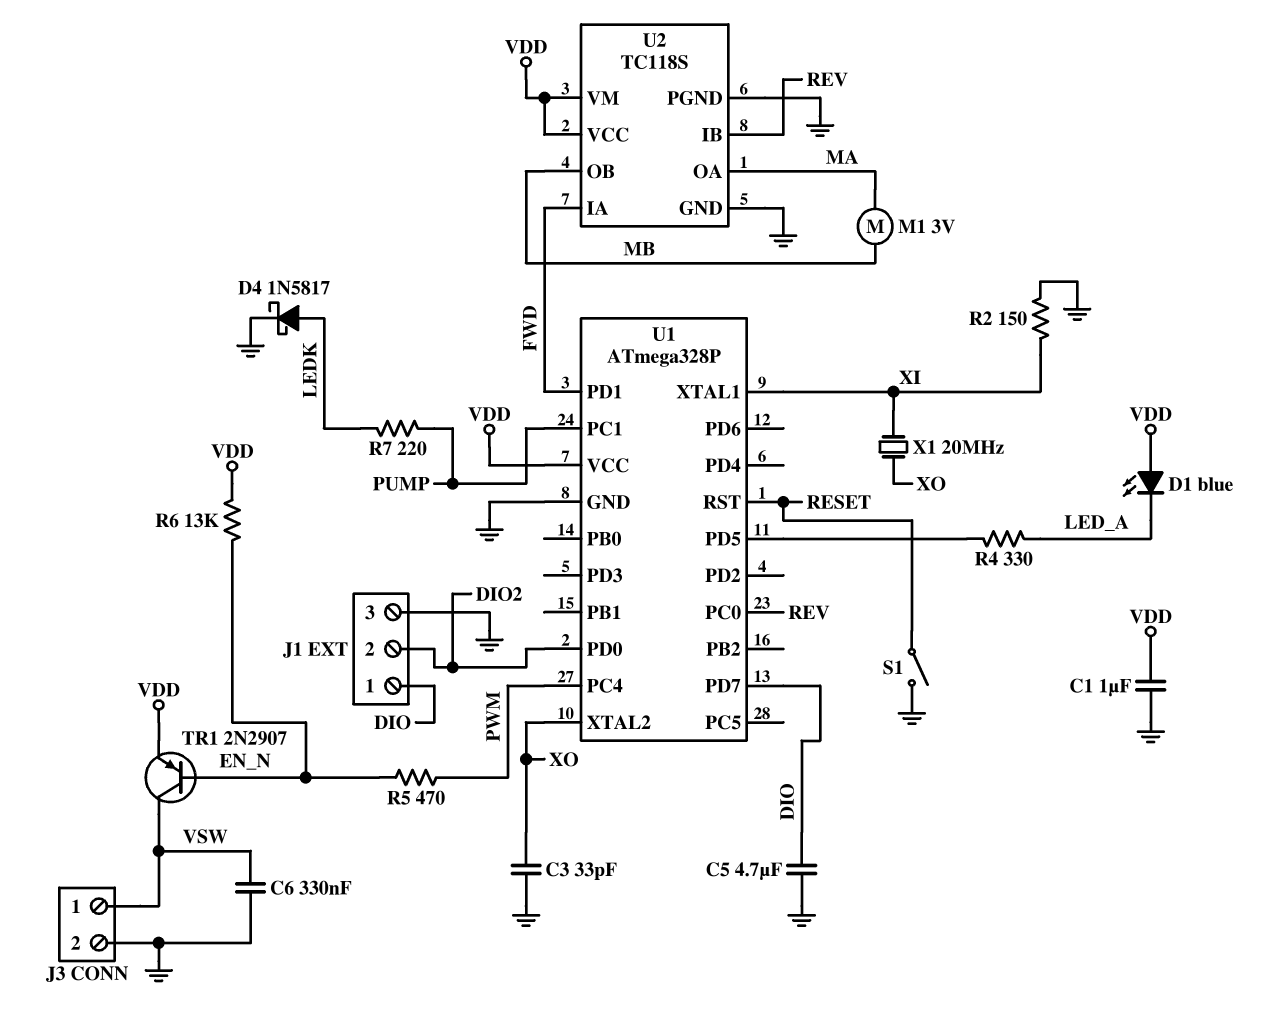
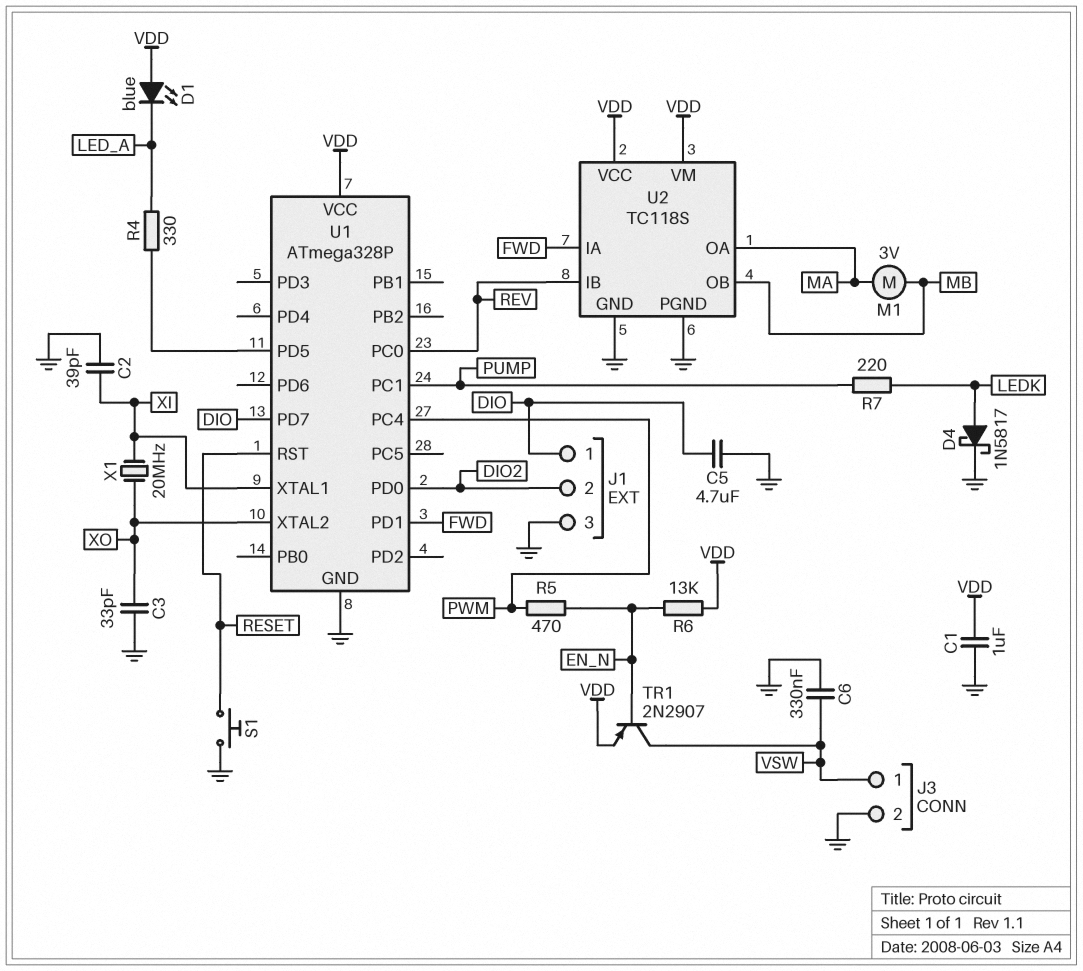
C2: none -> 39pF (GND, XI)
R2: 150 (GND, XI) -> none
S1: switch (GND, RESET) -> button (GND, RESET)

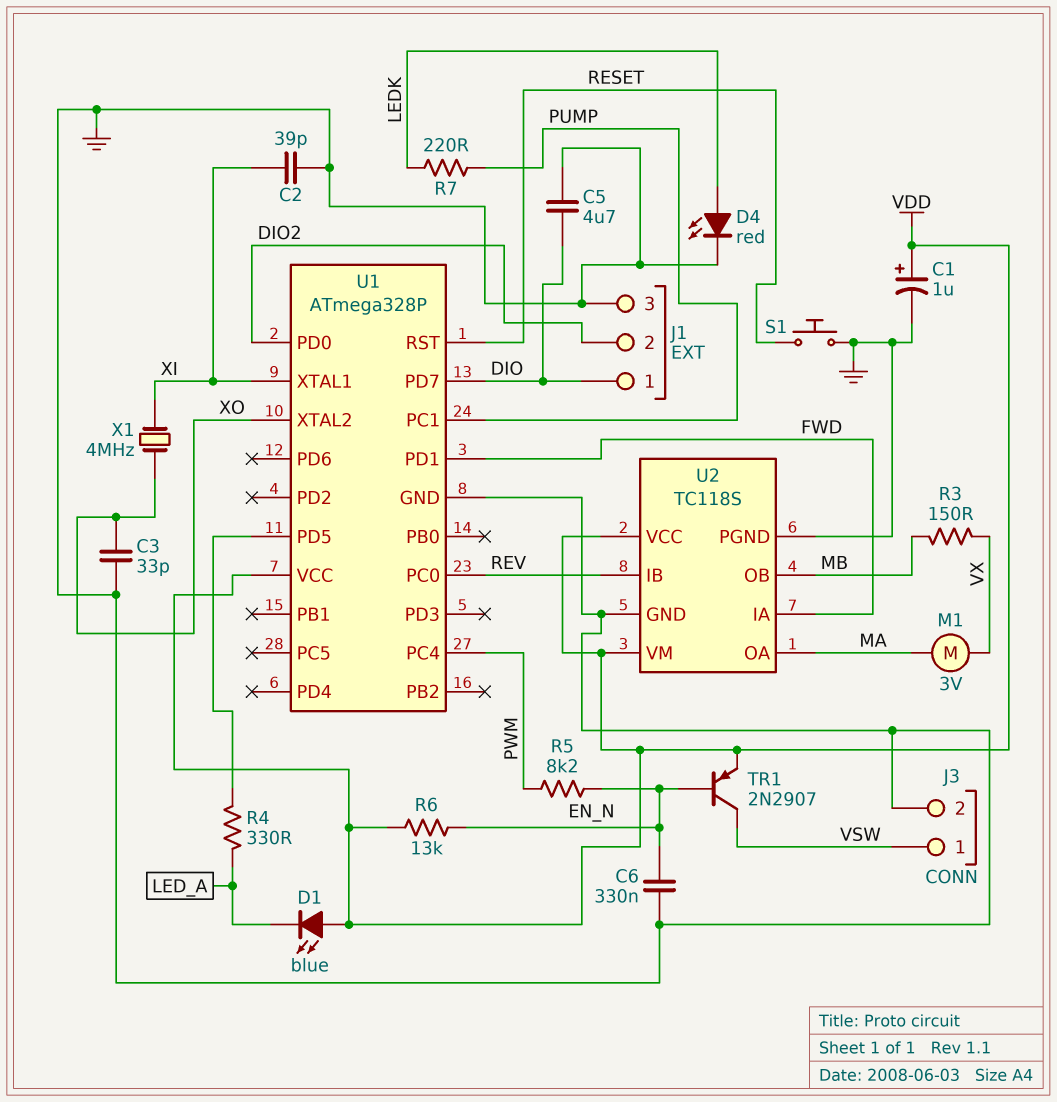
C1: 1uF (GND, VDD) -> 1uF (plus VDD, minus GND)
C6: 330nF (GND, VSW) -> 330nF (EN_N, GND)
D4: schottky 1N5817 (A LEDK, K GND) -> LED red (A LEDK, K GND)
M1: motor 3V (MA, MB) -> motor 3V (MA, VX)
R3: none -> 150 (MB, VX)
R5: 470 (EN_N, PWM) -> 8.2k (EN_N, PWM)
X1: 20MHz (XI, XO) -> 4MHz (XI, XO)

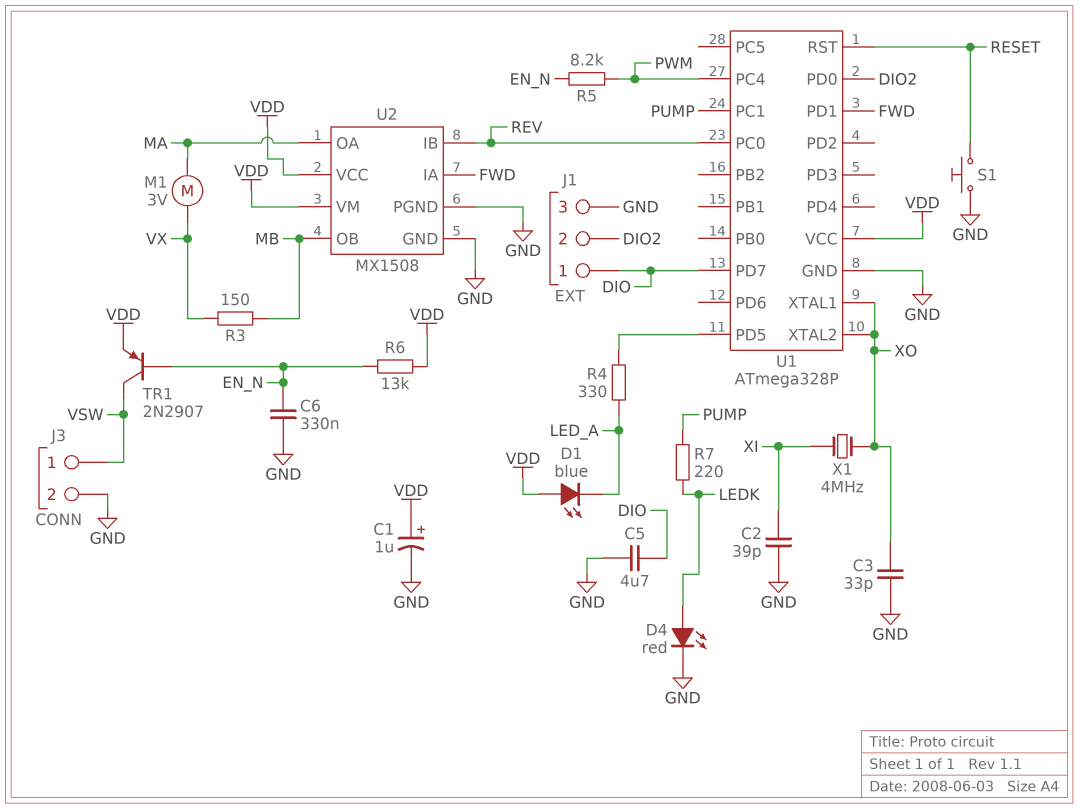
U1 pin XTAL1: XI -> XO
U2: TC118S -> MX1508

